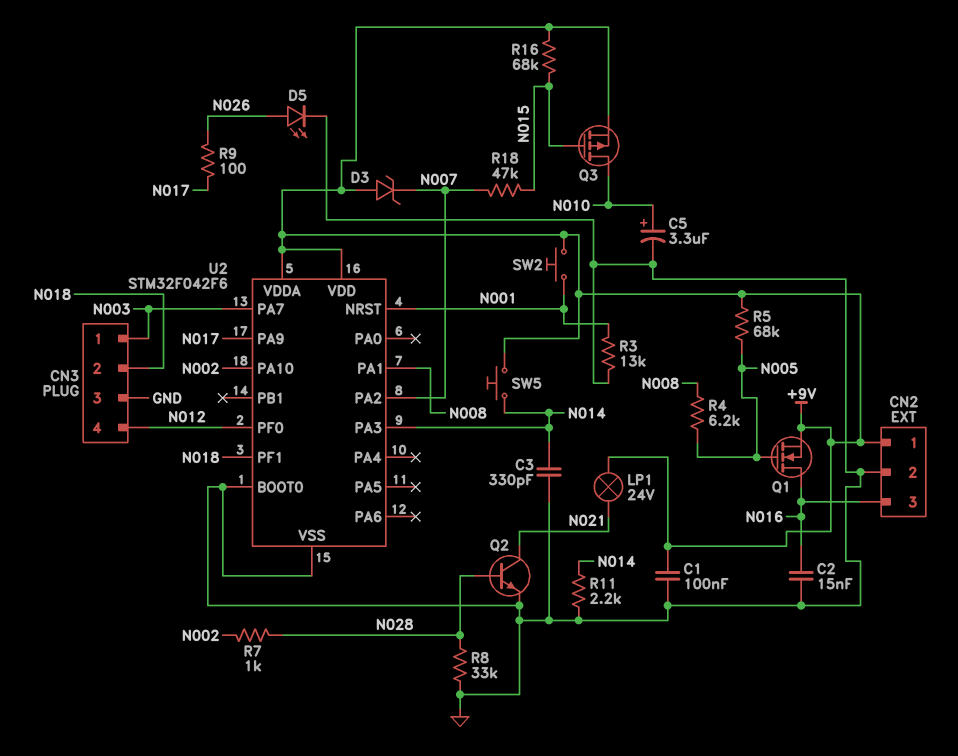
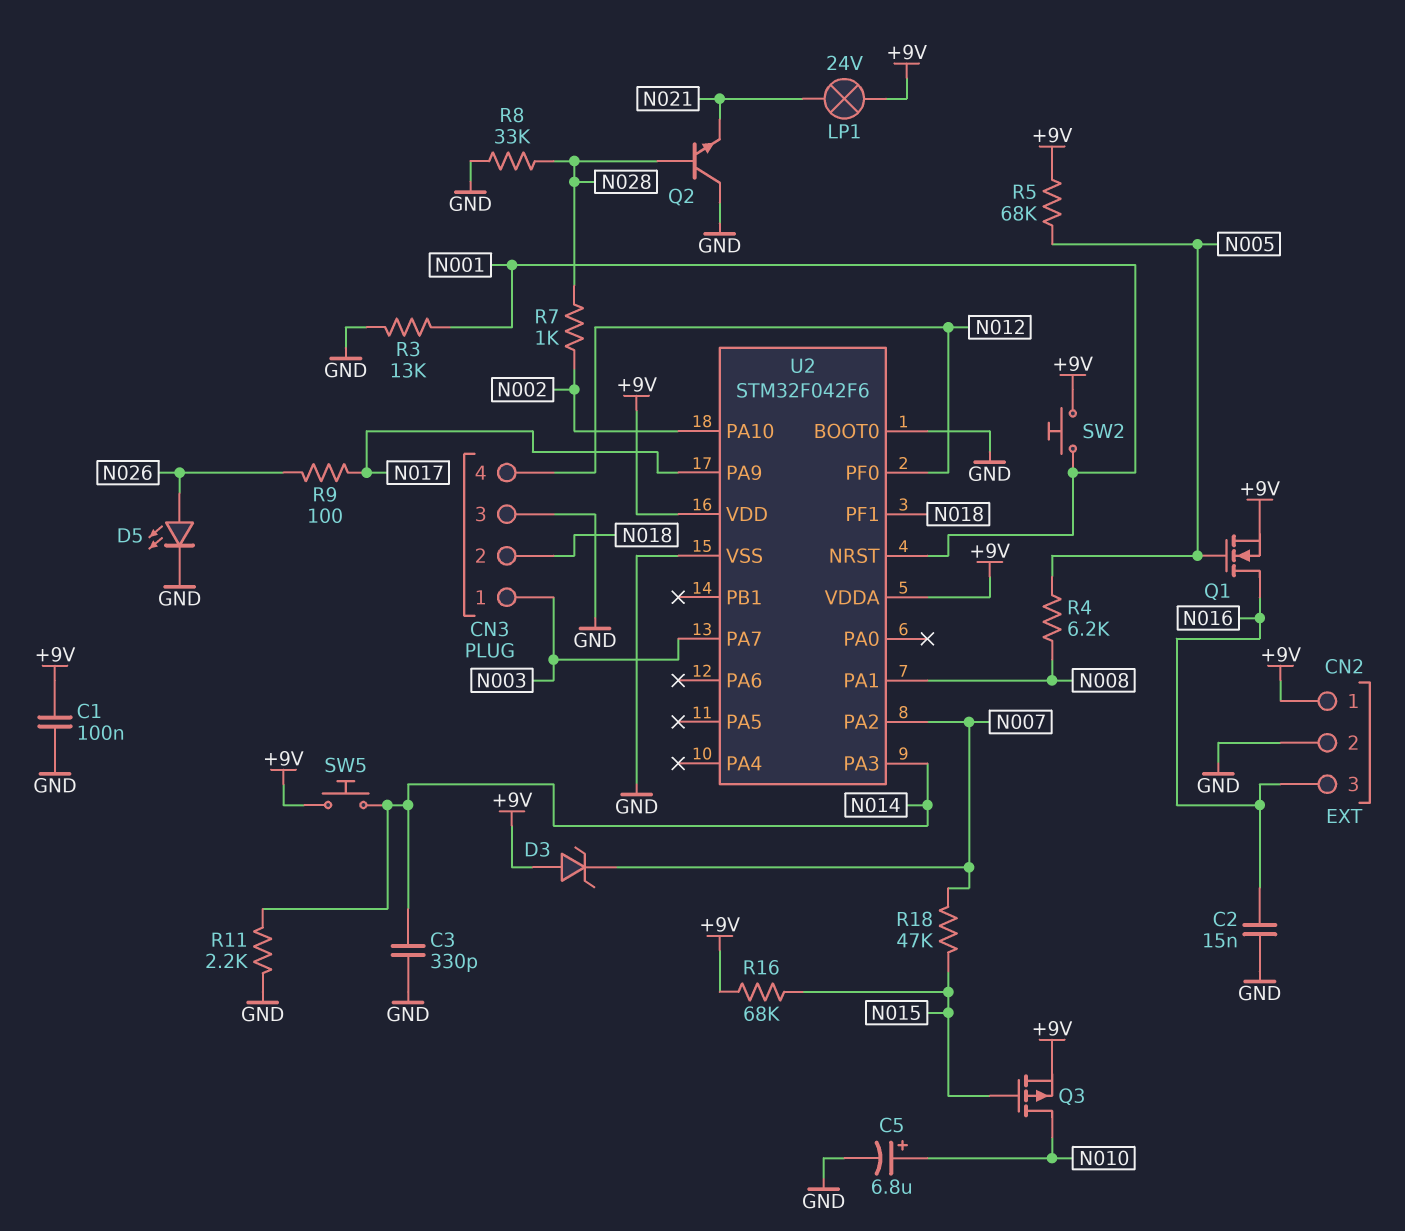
C5: 3.3uF (plus N010, minus GND) -> 6.8uF (plus N010, minus GND)
Q2: NPN (B N028, C N021, E GND) -> NPN (B N028, C GND, E N021)

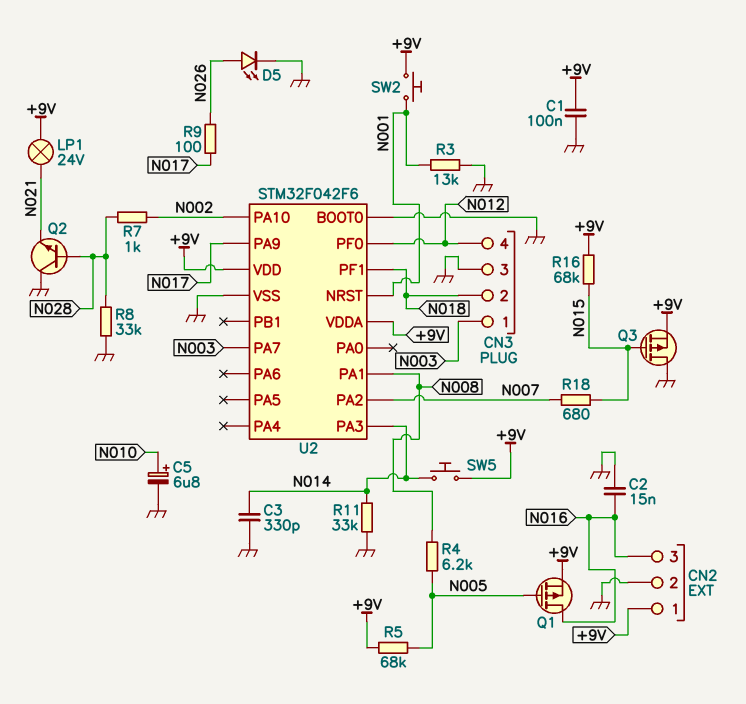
D3: zener (A +9V, K N007) -> none
Q1: NMOS (G N005, D N016, S +9V) -> PMOS (G N005, D N016, S +9V)
Q3: PMOS (G N015, D N010, S +9V) -> PMOS (G N015, D GND, S +9V)
R11: 2.2k (GND, N014) -> 33k (GND, N014)
R18: 47k (N007, N015) -> 680 (N007, N015)

